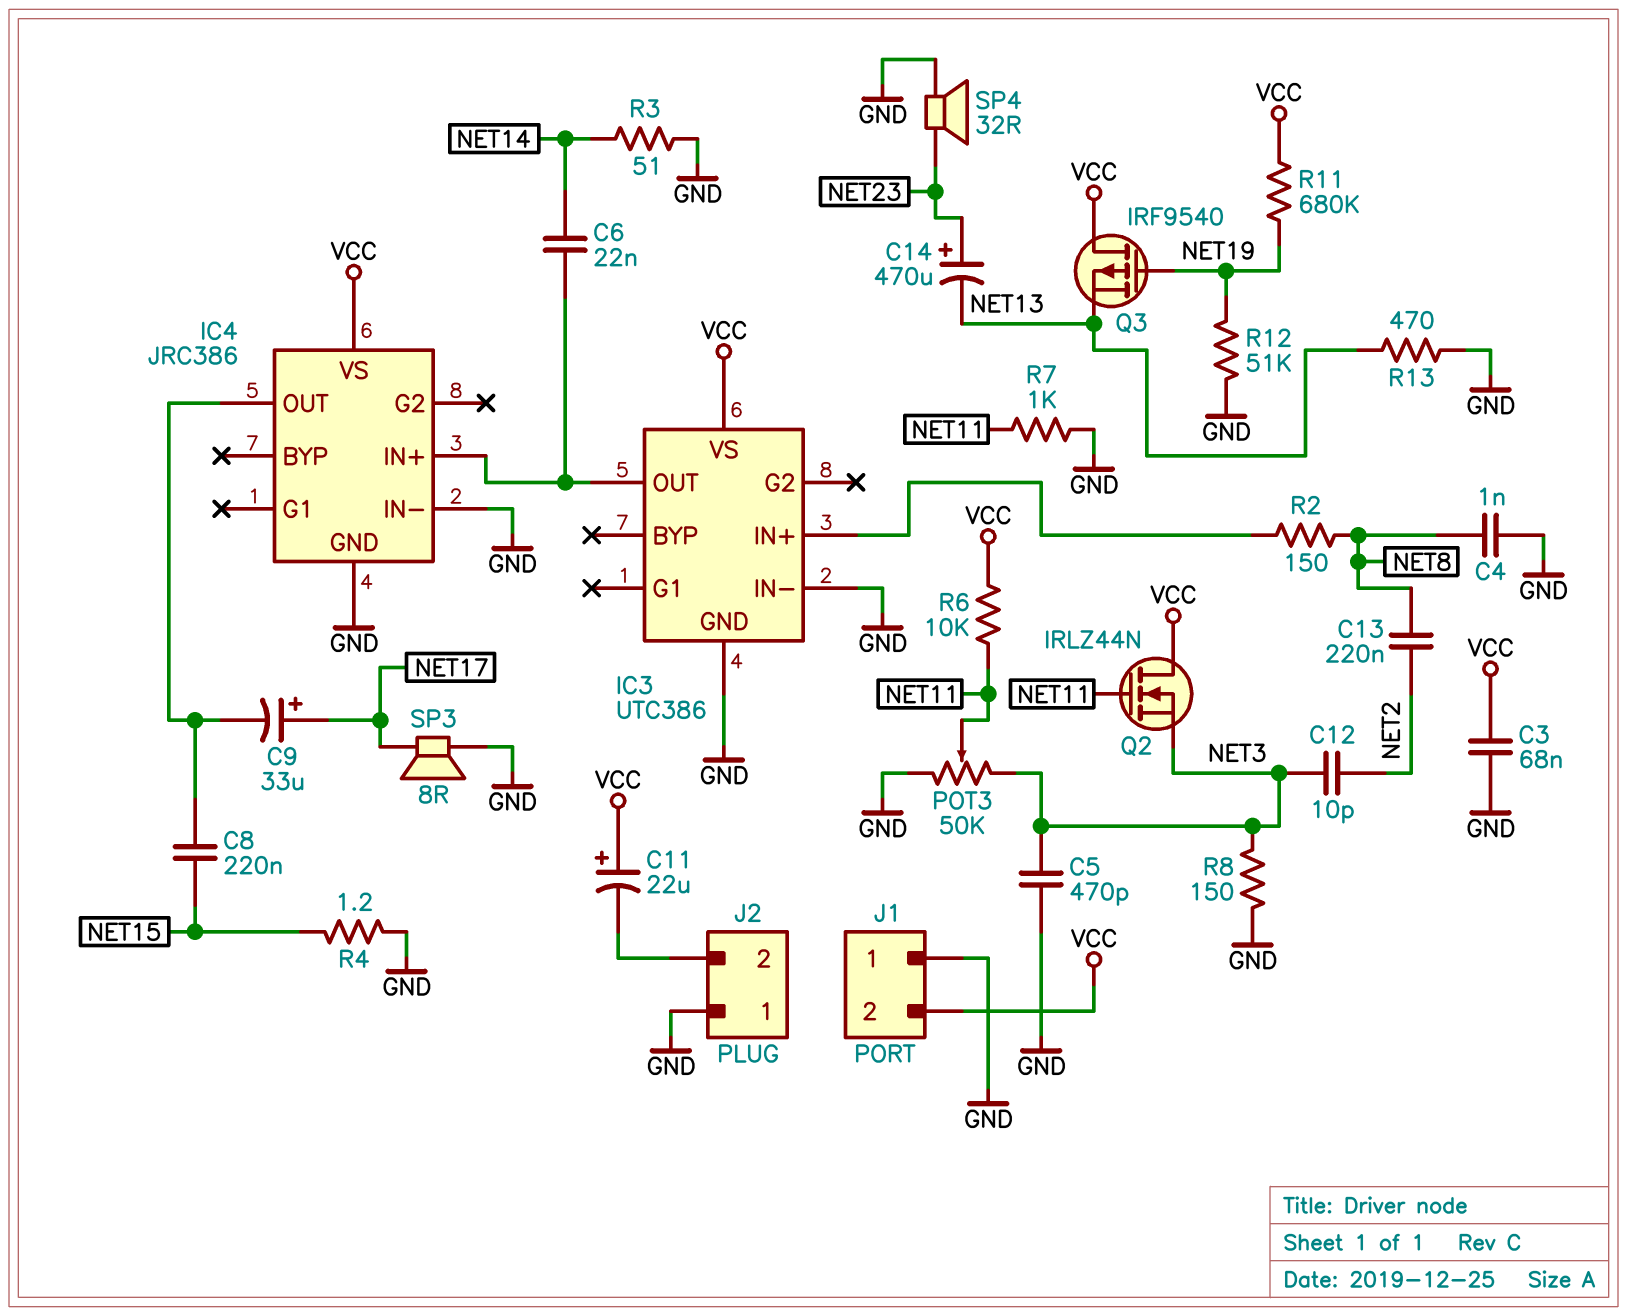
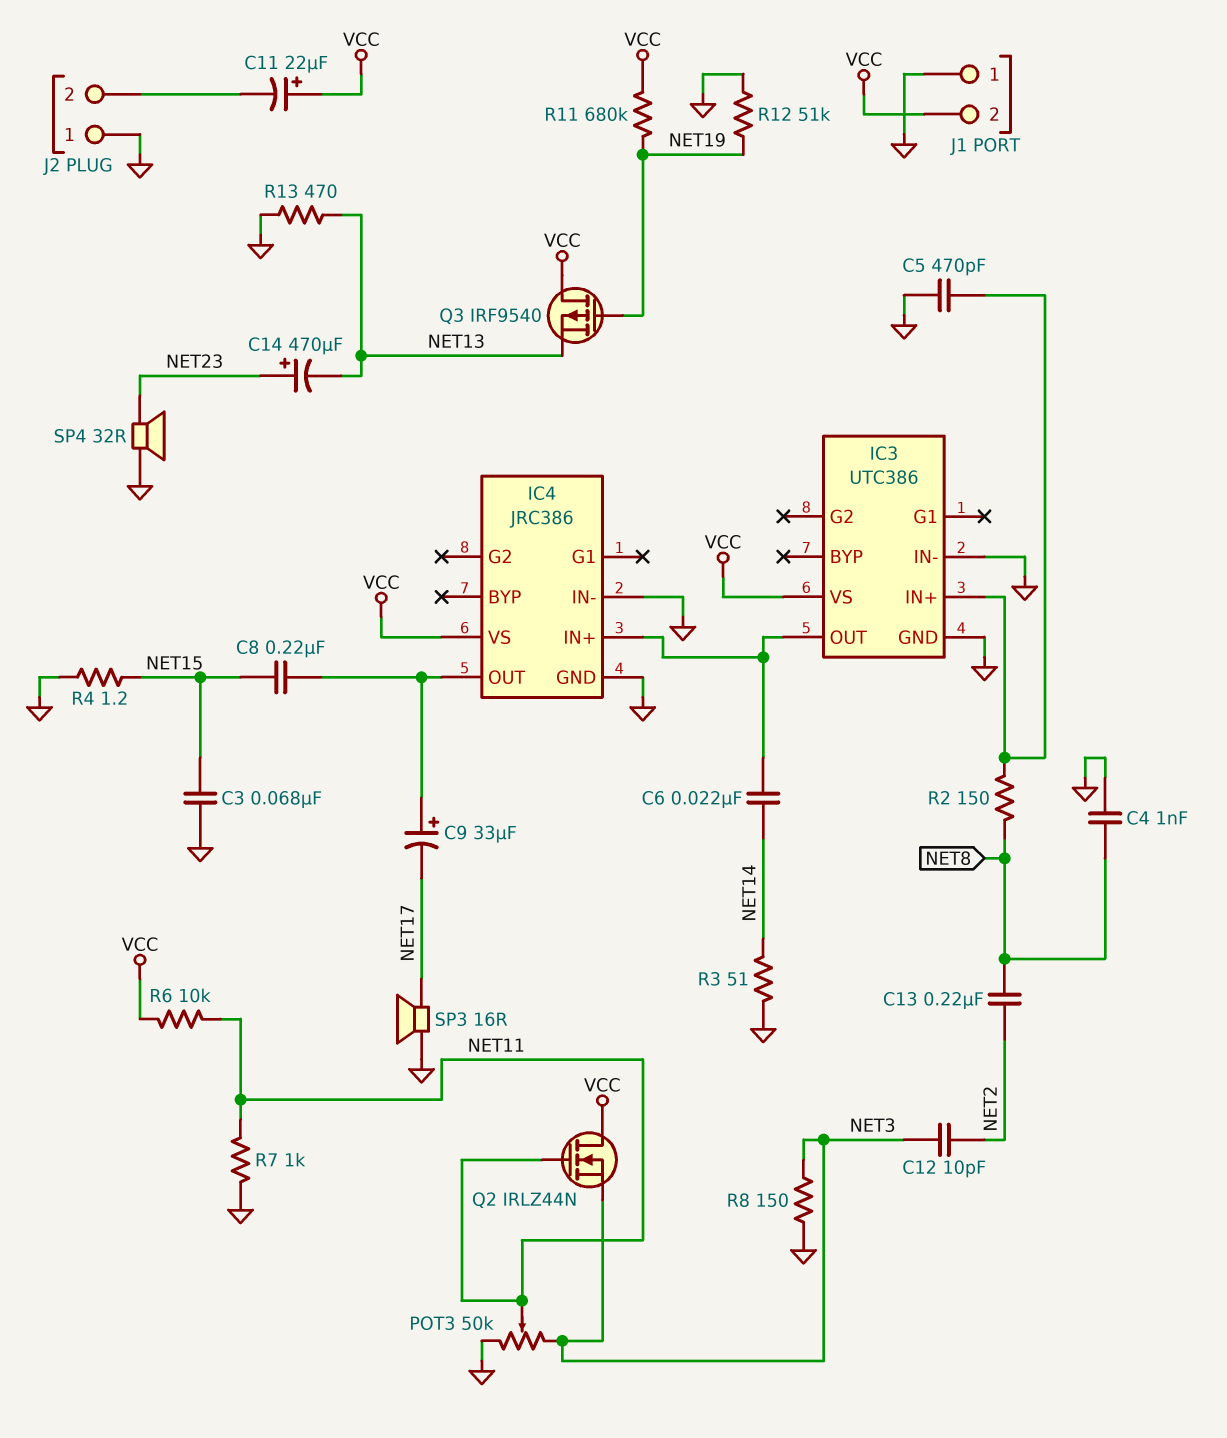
C3: 68nF (GND, VCC) -> 68nF (GND, NET15)
C5: 470pF (GND, NET3) -> 470pF (GND, IC3/IN+)
C9: 33uF (plus NET17, minus IC4/OUT) -> 33uF (plus IC4/OUT, minus NET17)
SP3: speaker 8R (GND, NET17) -> speaker 16R (GND, NET17)

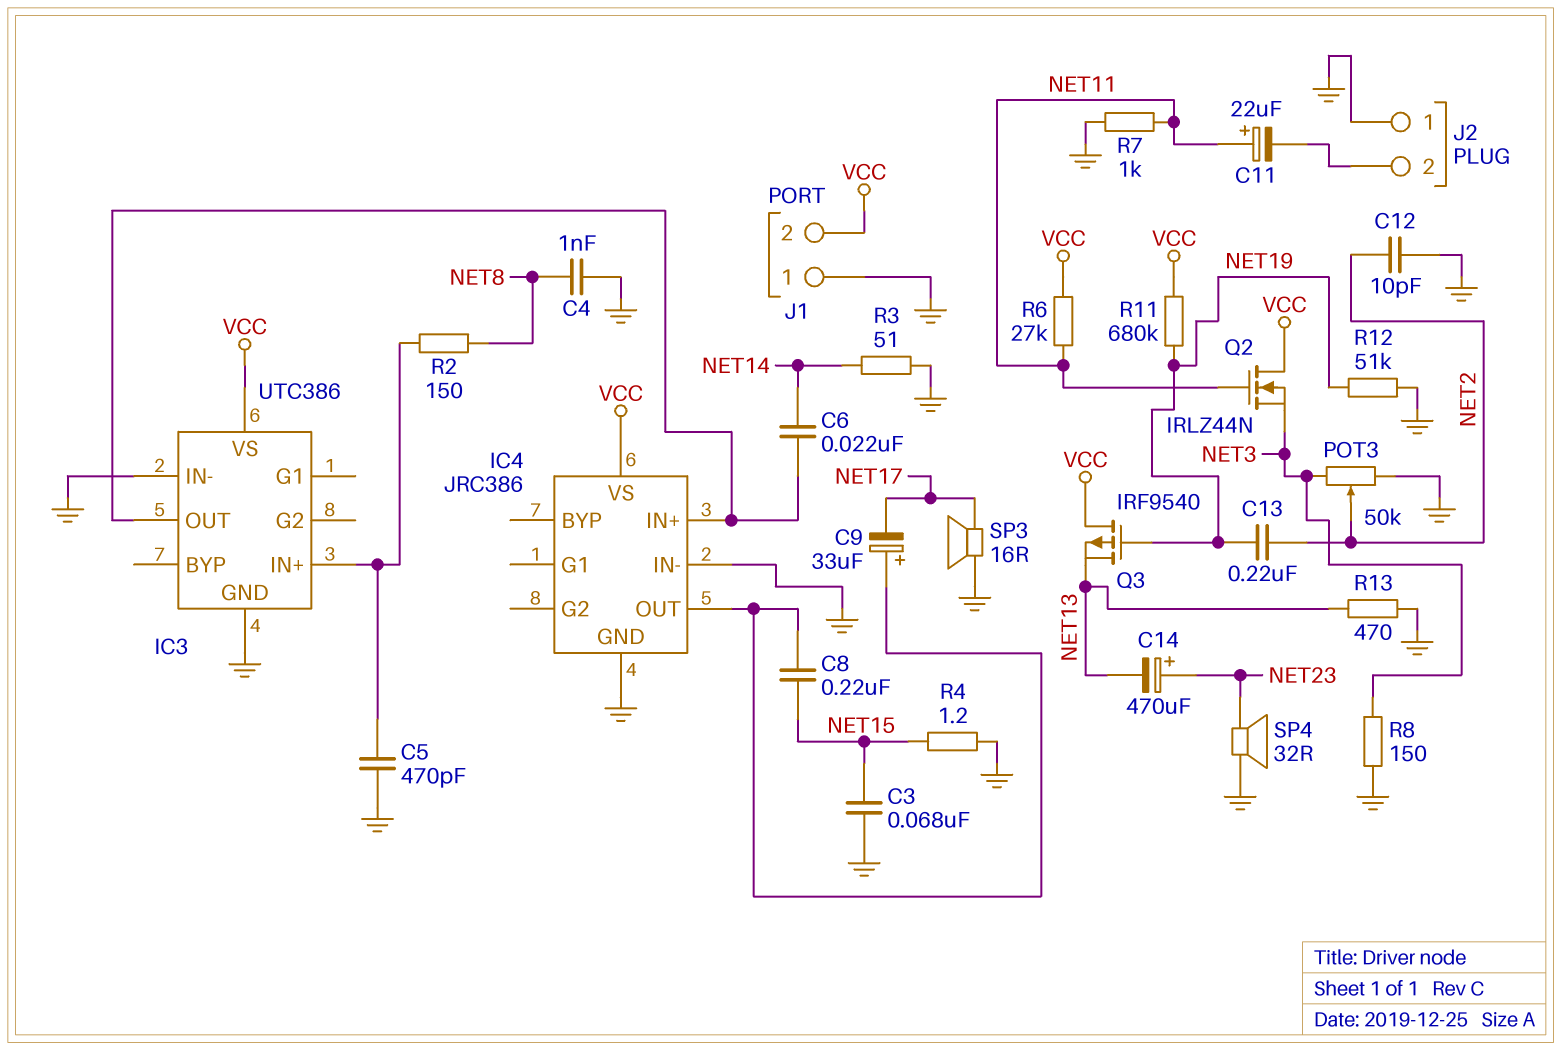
C11: 22uF (plus VCC, minus J2/2) -> 22uF (plus NET11, minus J2/2)
C12: 10pF (NET2, NET3) -> 10pF (GND, NET2)
C13: 220nF (NET2, NET8) -> 220nF (NET2, NET19)
POT3: 50k (GND, NET3, wiper NET11) -> 50k (GND, NET3, wiper NET2)
R6: 10k (NET11, VCC) -> 27k (NET11, VCC)

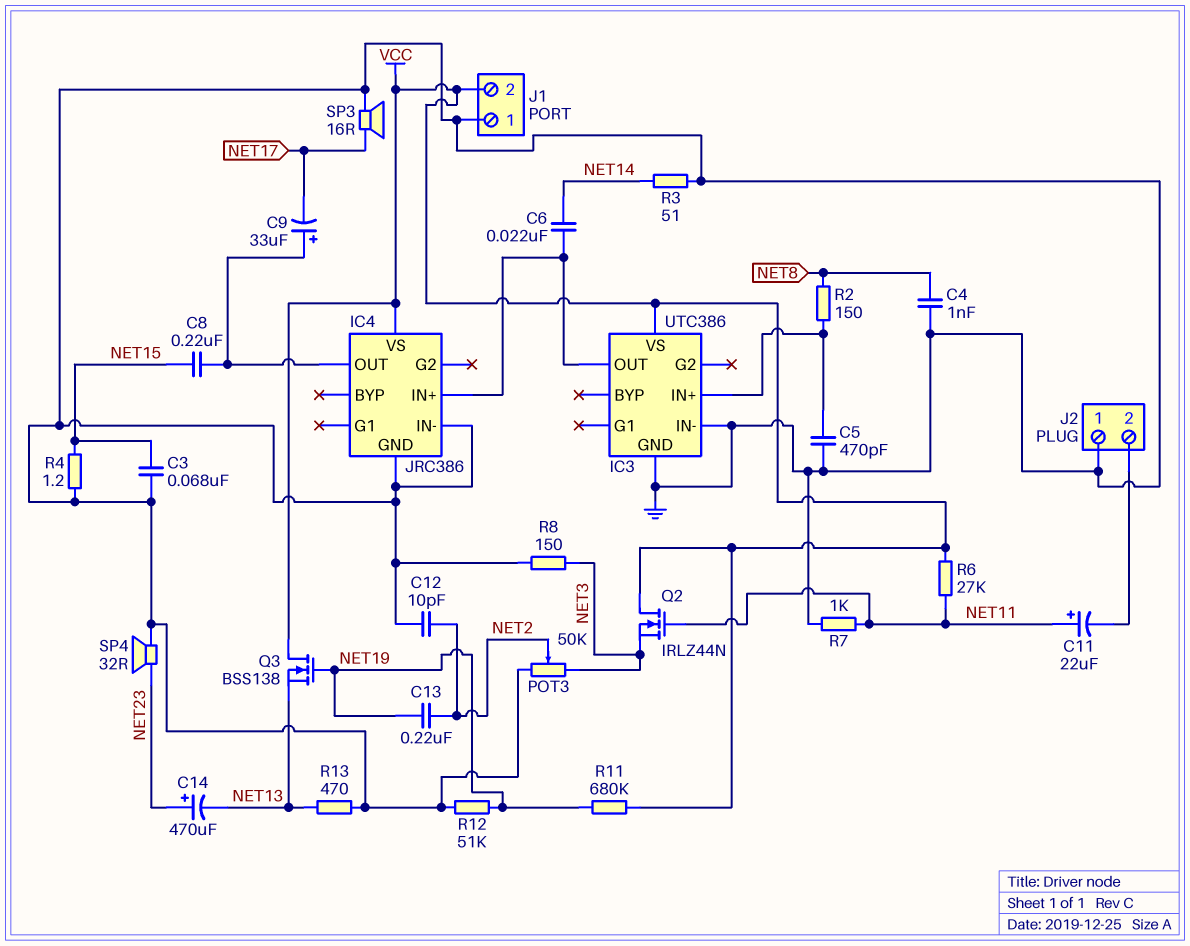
Q3: PMOS IRF9540 (G NET19, D VCC, S NET13) -> NMOS BSS138 (G NET19, D VCC, S NET13)

